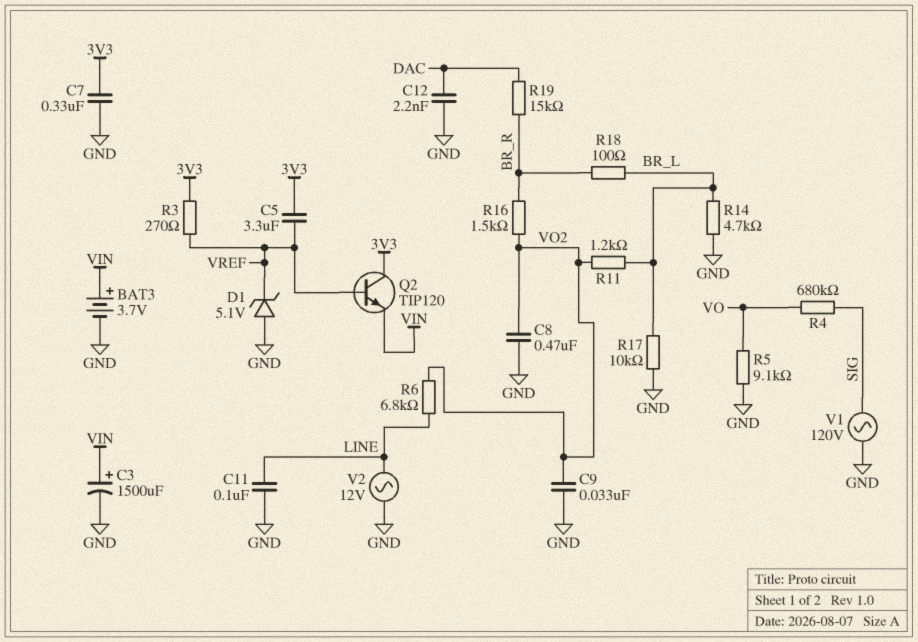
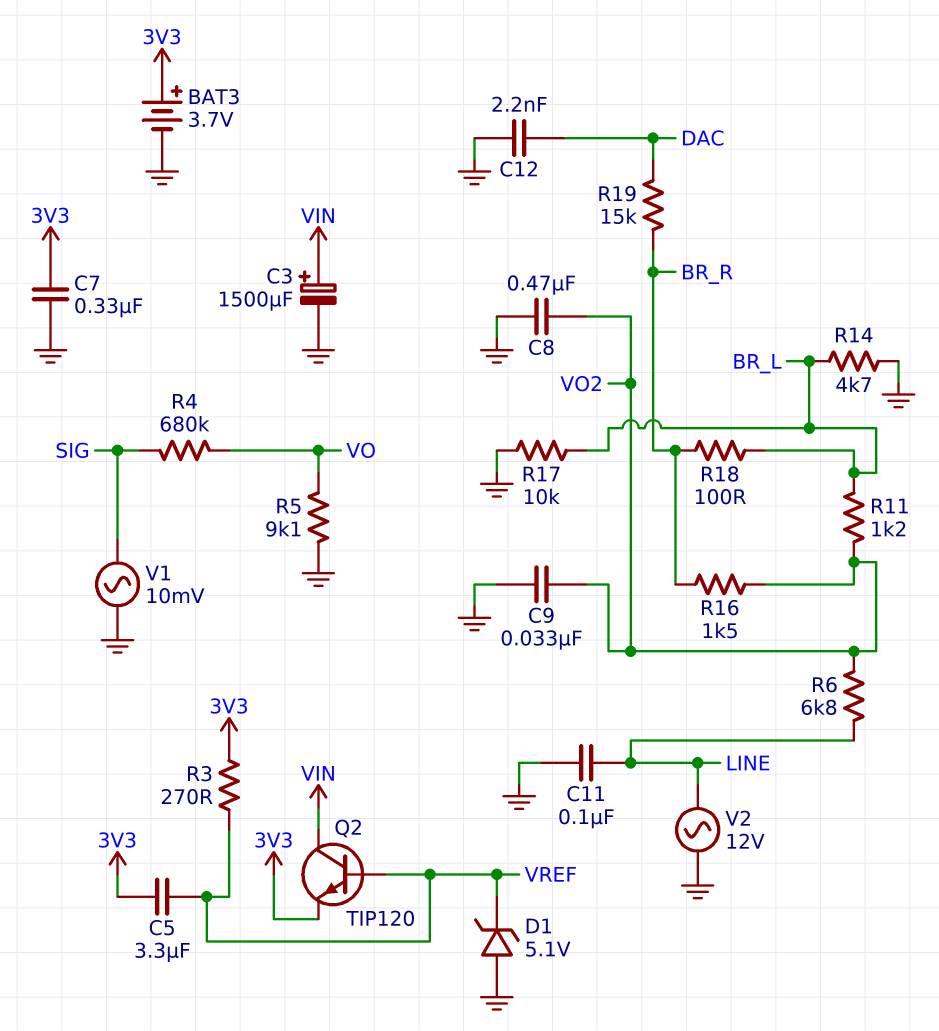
BAT3: 3.7V (plus VIN, minus GND) -> 3.7V (plus 3V3, minus GND)
Q2: NPN TIP120 (B VREF, C 3V3, E VIN) -> NPN TIP120 (B VREF, C VIN, E 3V3)
V1: AC 120V (GND, SIG) -> AC 10mV (GND, SIG)

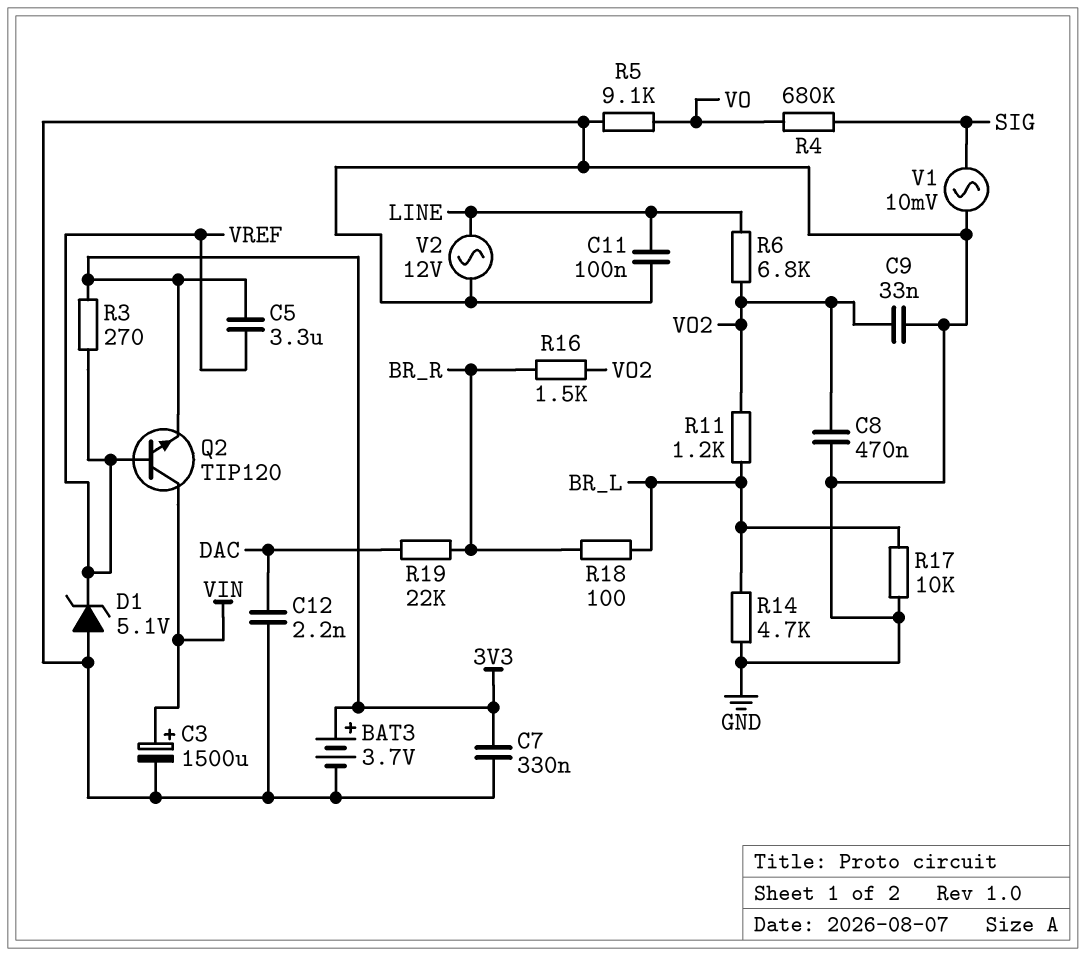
R19: 15k (BR_R, DAC) -> 22k (BR_R, DAC)

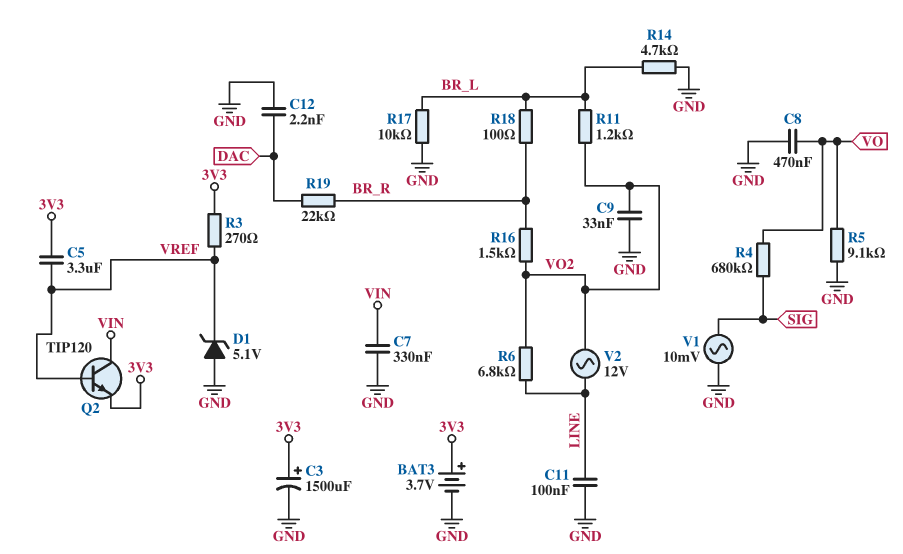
C3: 1500uF (plus VIN, minus GND) -> 1500uF (plus 3V3, minus GND)
C7: 330nF (3V3, GND) -> 330nF (GND, VIN)
C8: 470nF (GND, VO2) -> 470nF (GND, VO)
V2: AC 12V (GND, LINE) -> AC 12V (LINE, VO2)

